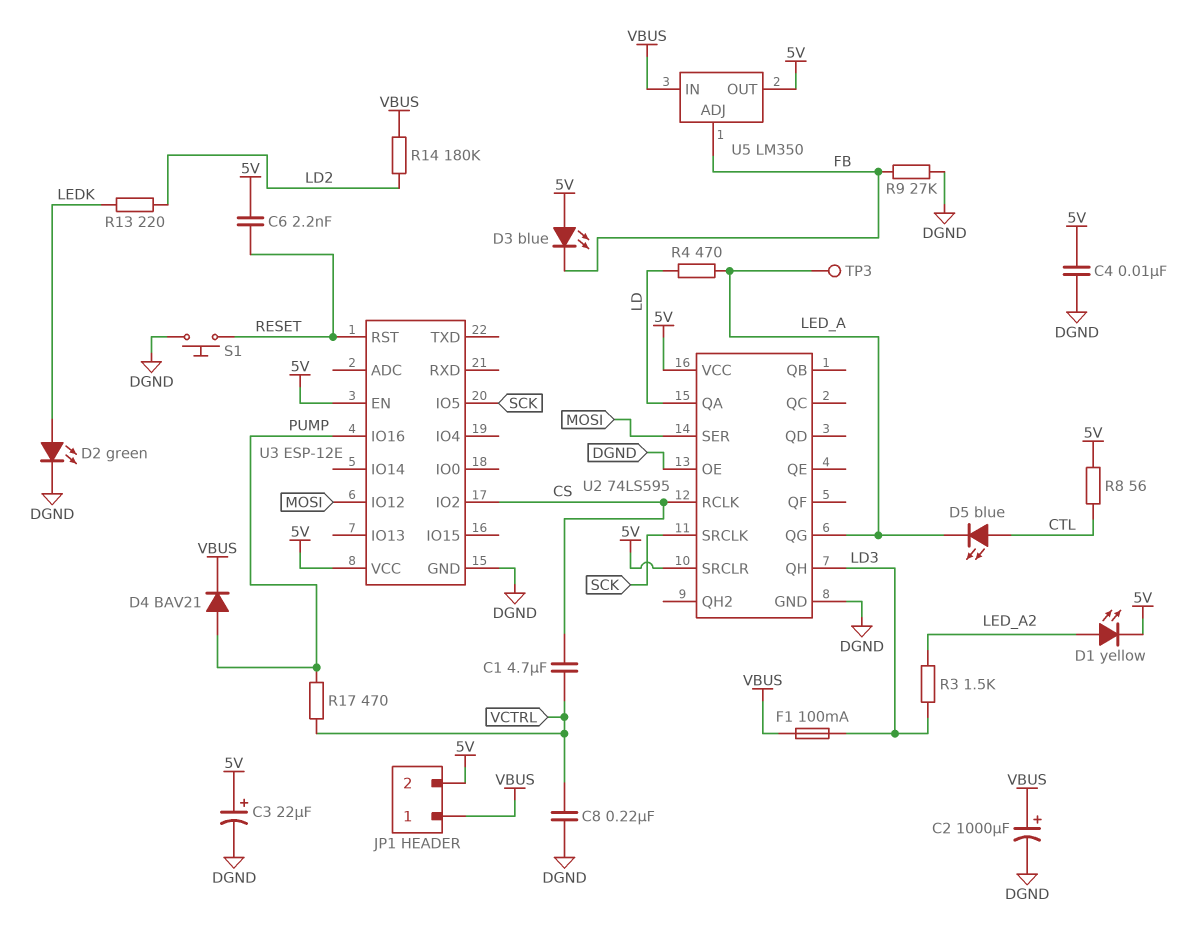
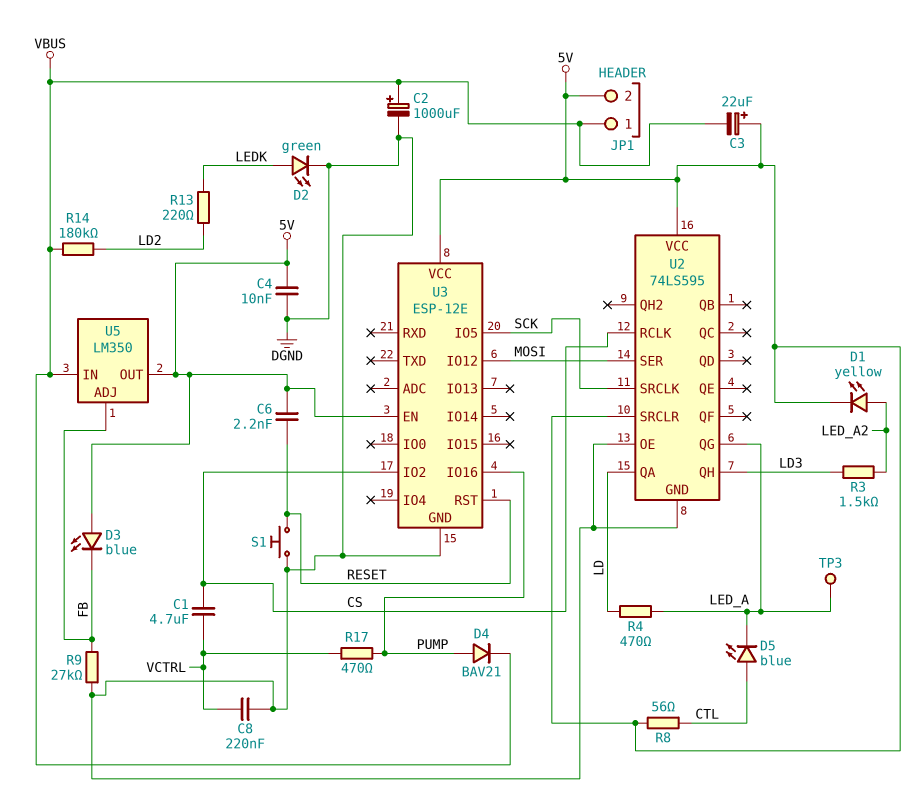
C3: 22uF (plus 5V, minus DGND) -> 22uF (plus 5V, minus VBUS)
F1: 100mA (LD3, VBUS) -> none

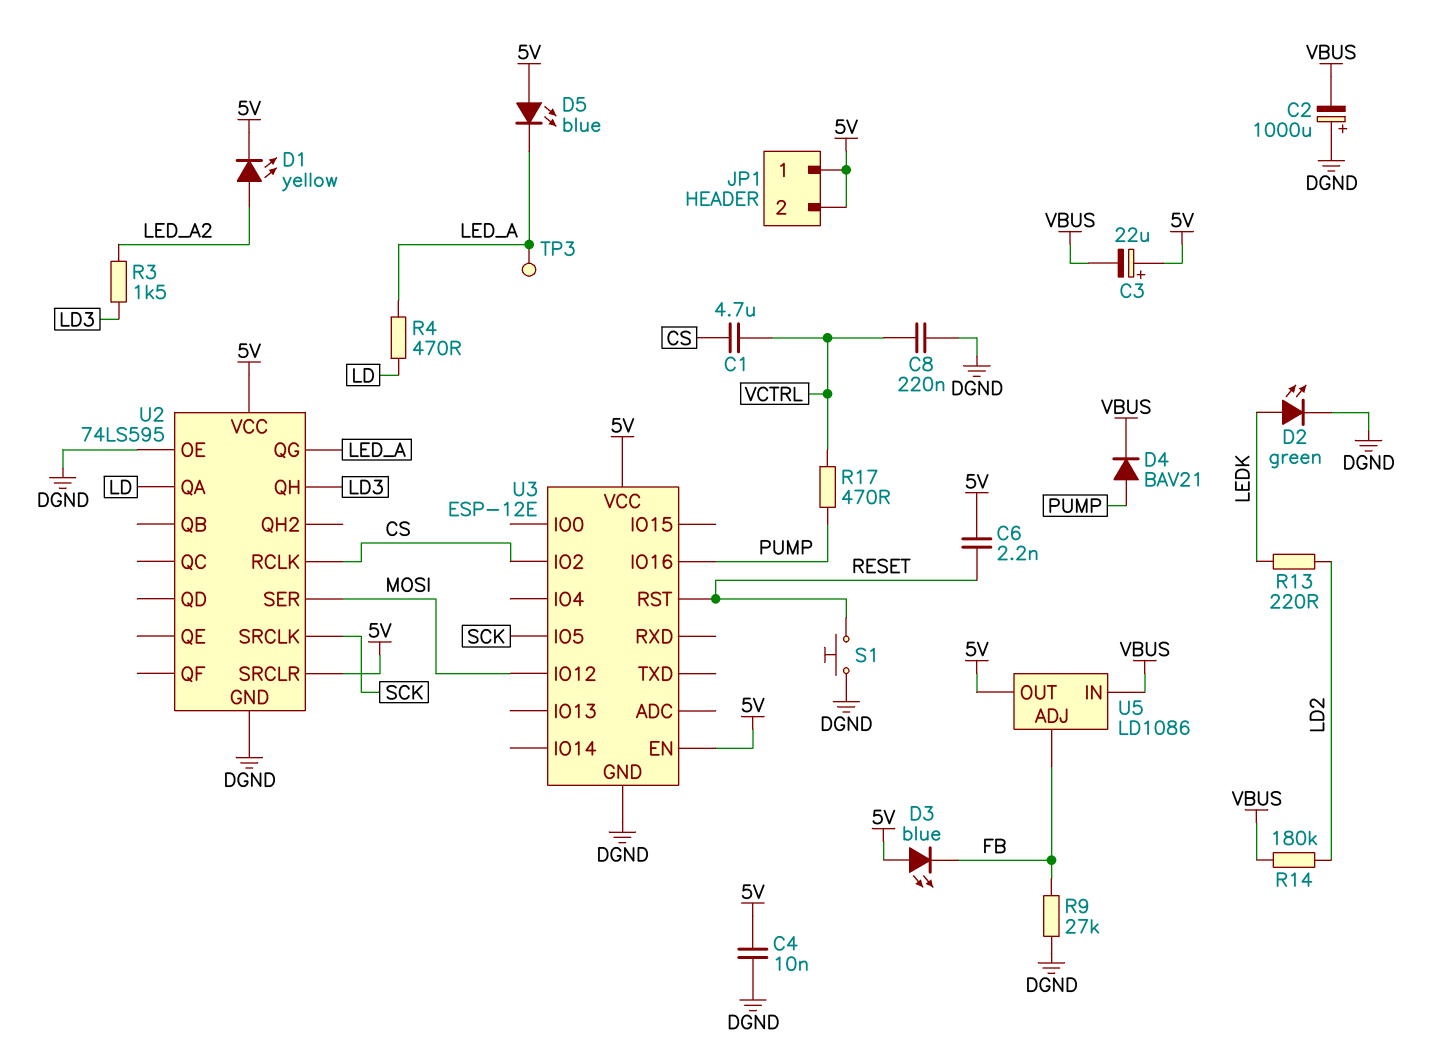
C2: 1000uF (plus VBUS, minus DGND) -> 1000uF (plus DGND, minus VBUS)
D5: LED blue (A CTL, K LED_A) -> LED blue (A 5V, K LED_A)
JP1 pin 1: VBUS -> 5V
R8: 56 (5V, CTL) -> none
U5: LM350 -> LD1086

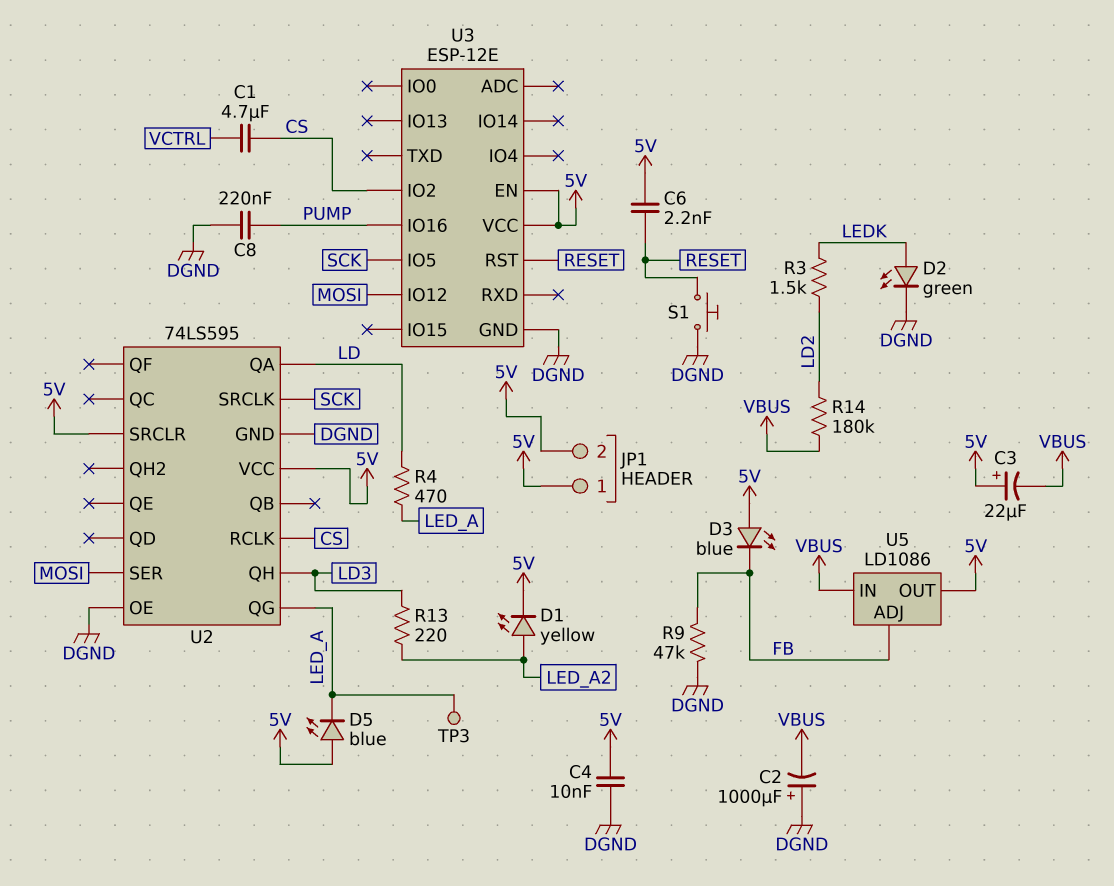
C8: 220nF (DGND, VCTRL) -> 220nF (DGND, PUMP)
D4: diode BAV21 (A PUMP, K VBUS) -> none
R3: 1.5k (LD3, LED_A2) -> 1.5k (LD2, LEDK)
R9: 27k (DGND, FB) -> 47k (DGND, FB)
R13: 220 (LD2, LEDK) -> 220 (LD3, LED_A2)
R17: 470 (PUMP, VCTRL) -> none

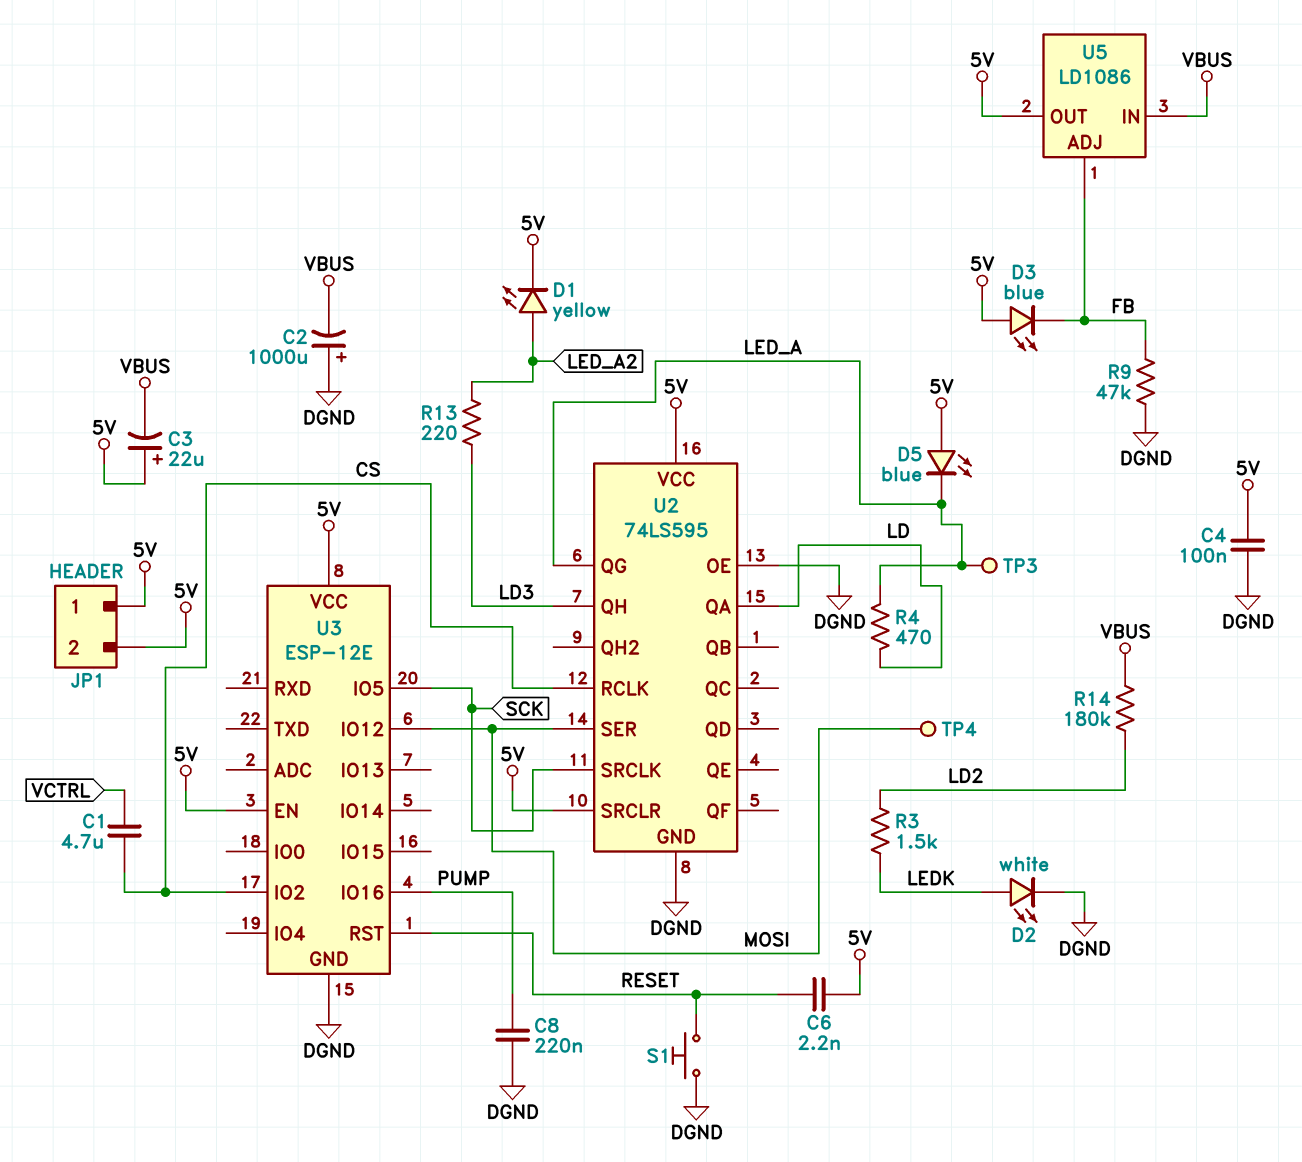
C4: 10nF (5V, DGND) -> 100nF (5V, DGND)
D2: LED green (A LEDK, K DGND) -> LED white (A LEDK, K DGND)
TP4: none -> test point (MOSI)

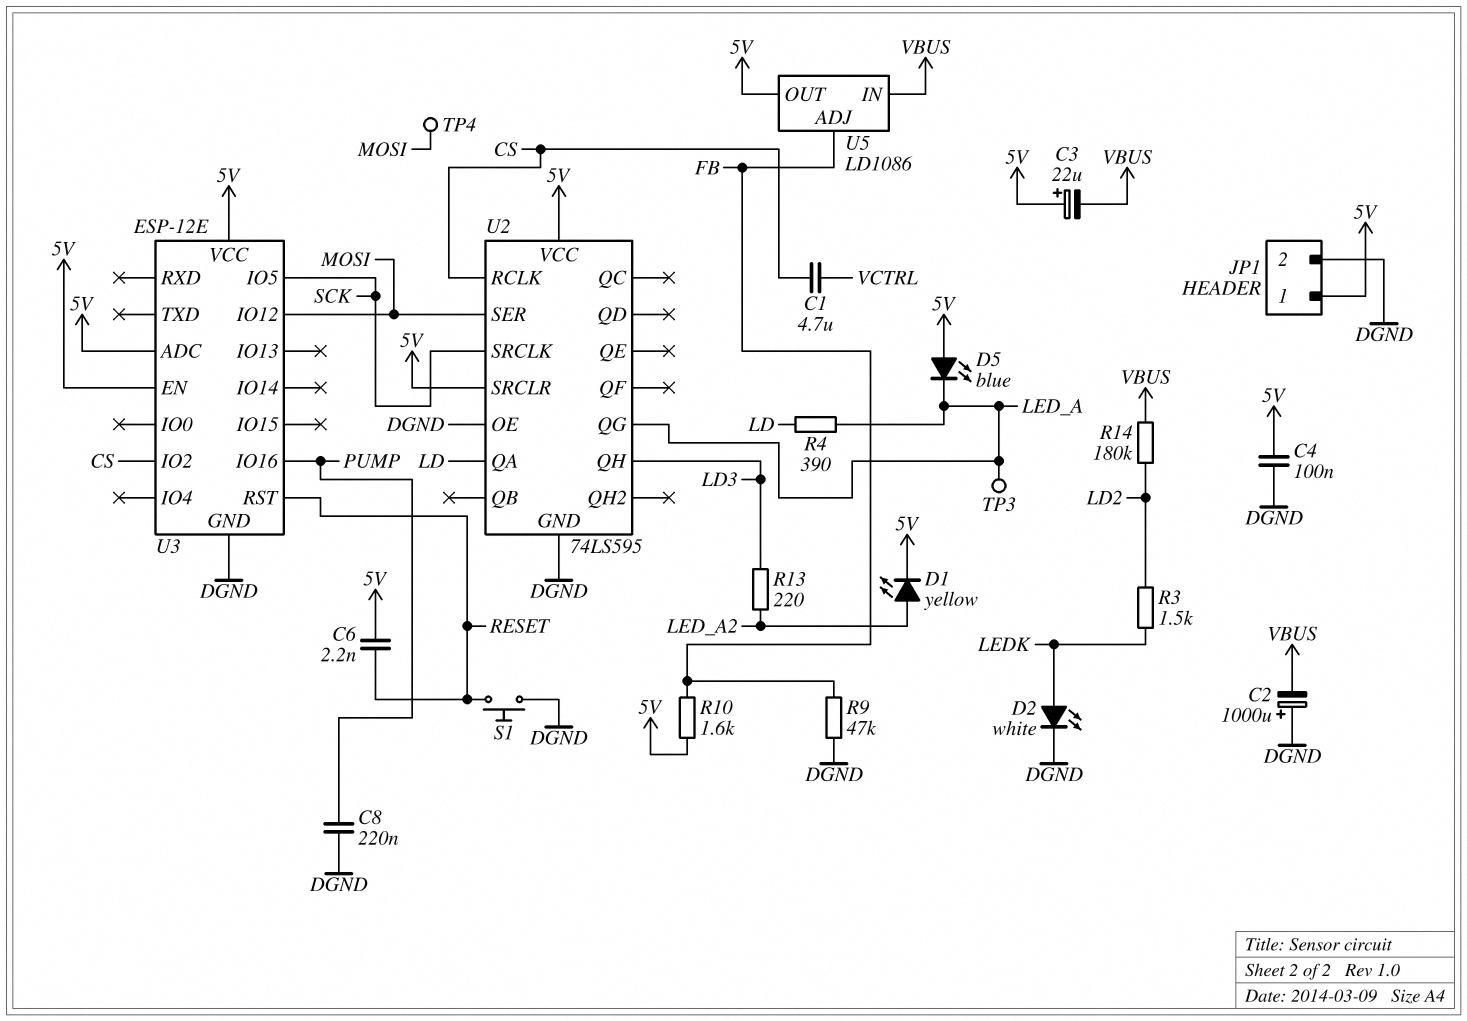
D3: LED blue (A 5V, K FB) -> none
JP1 pin 2: 5V -> DGND
R4: 470 (LD, LED_A) -> 390 (LD, LED_A)
R10: none -> 1.6k (5V, FB)
U3 pin ADC: none -> 5V

